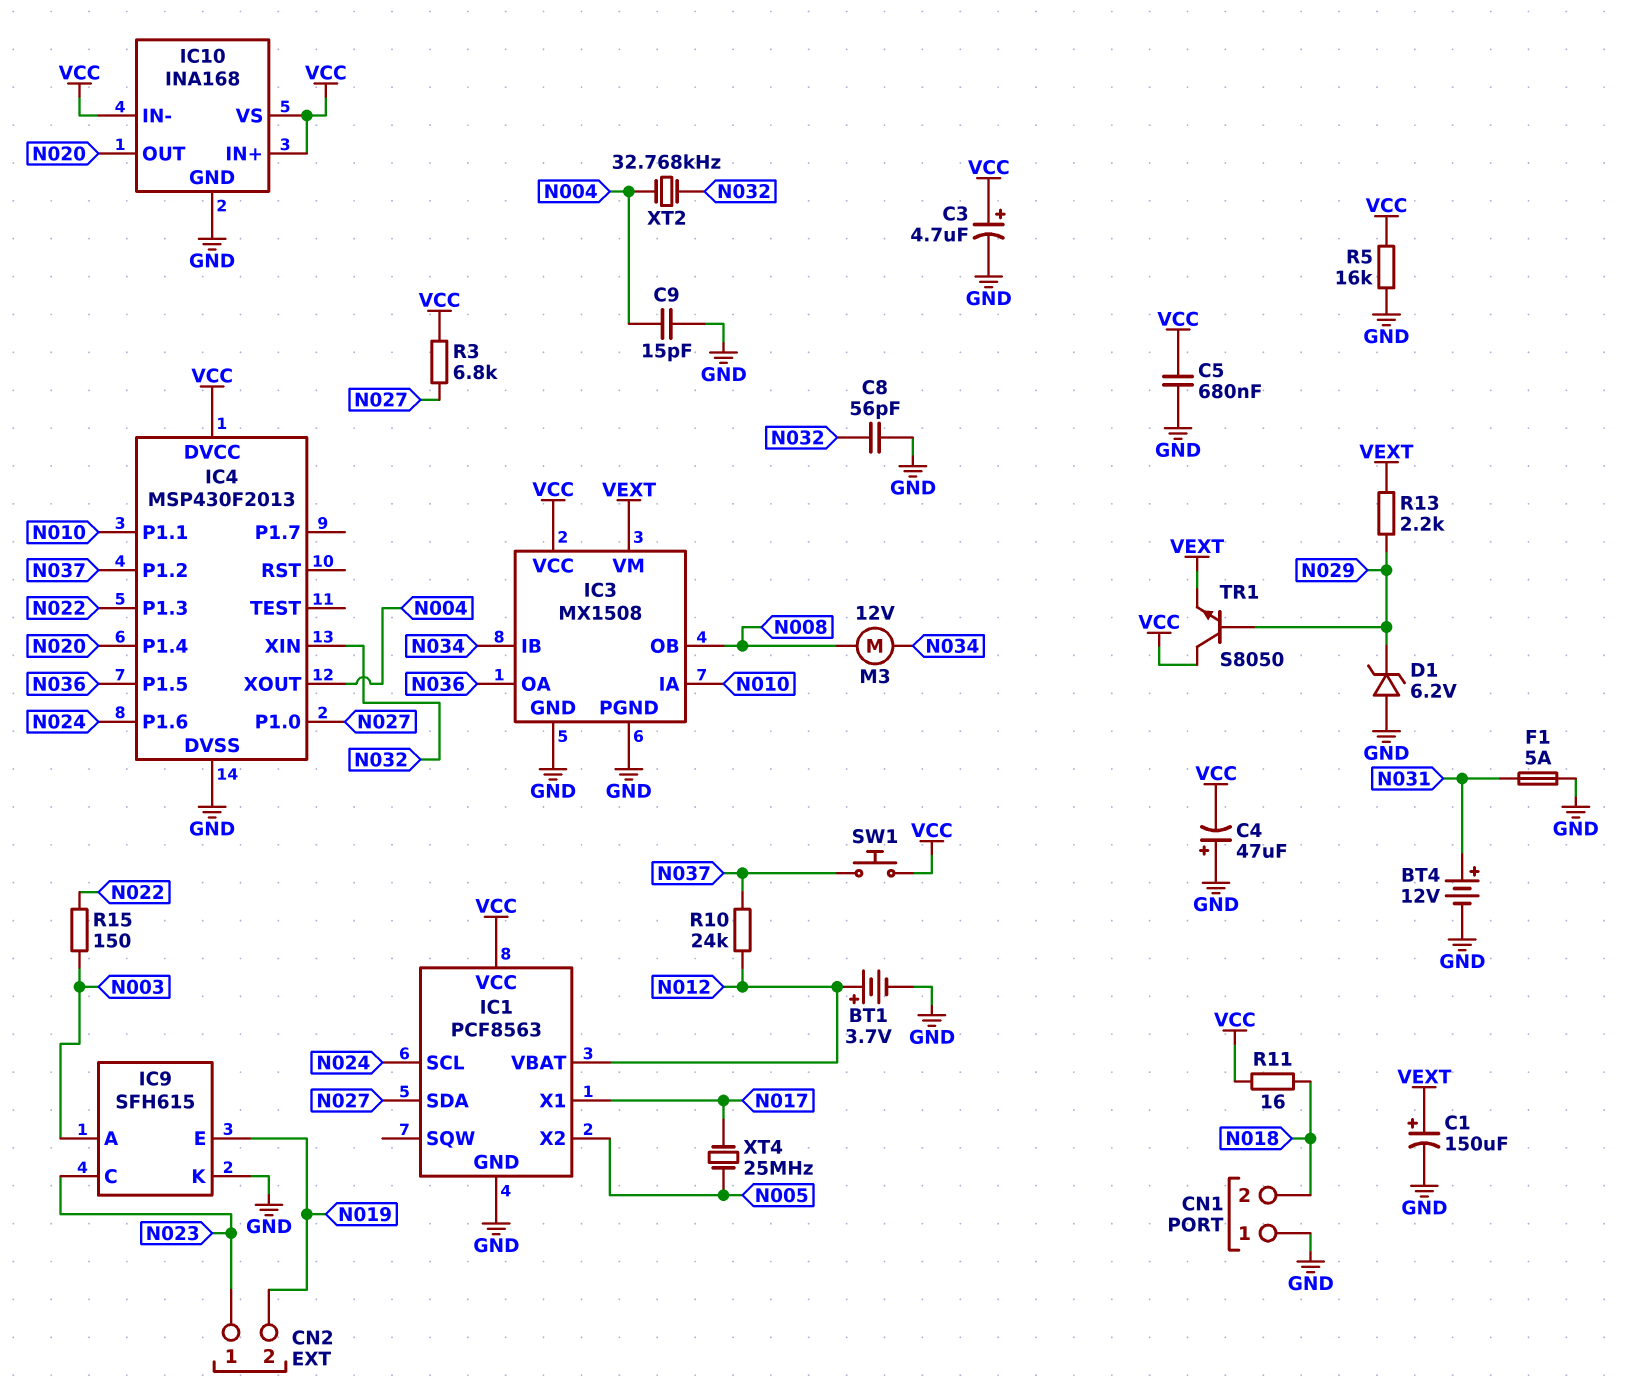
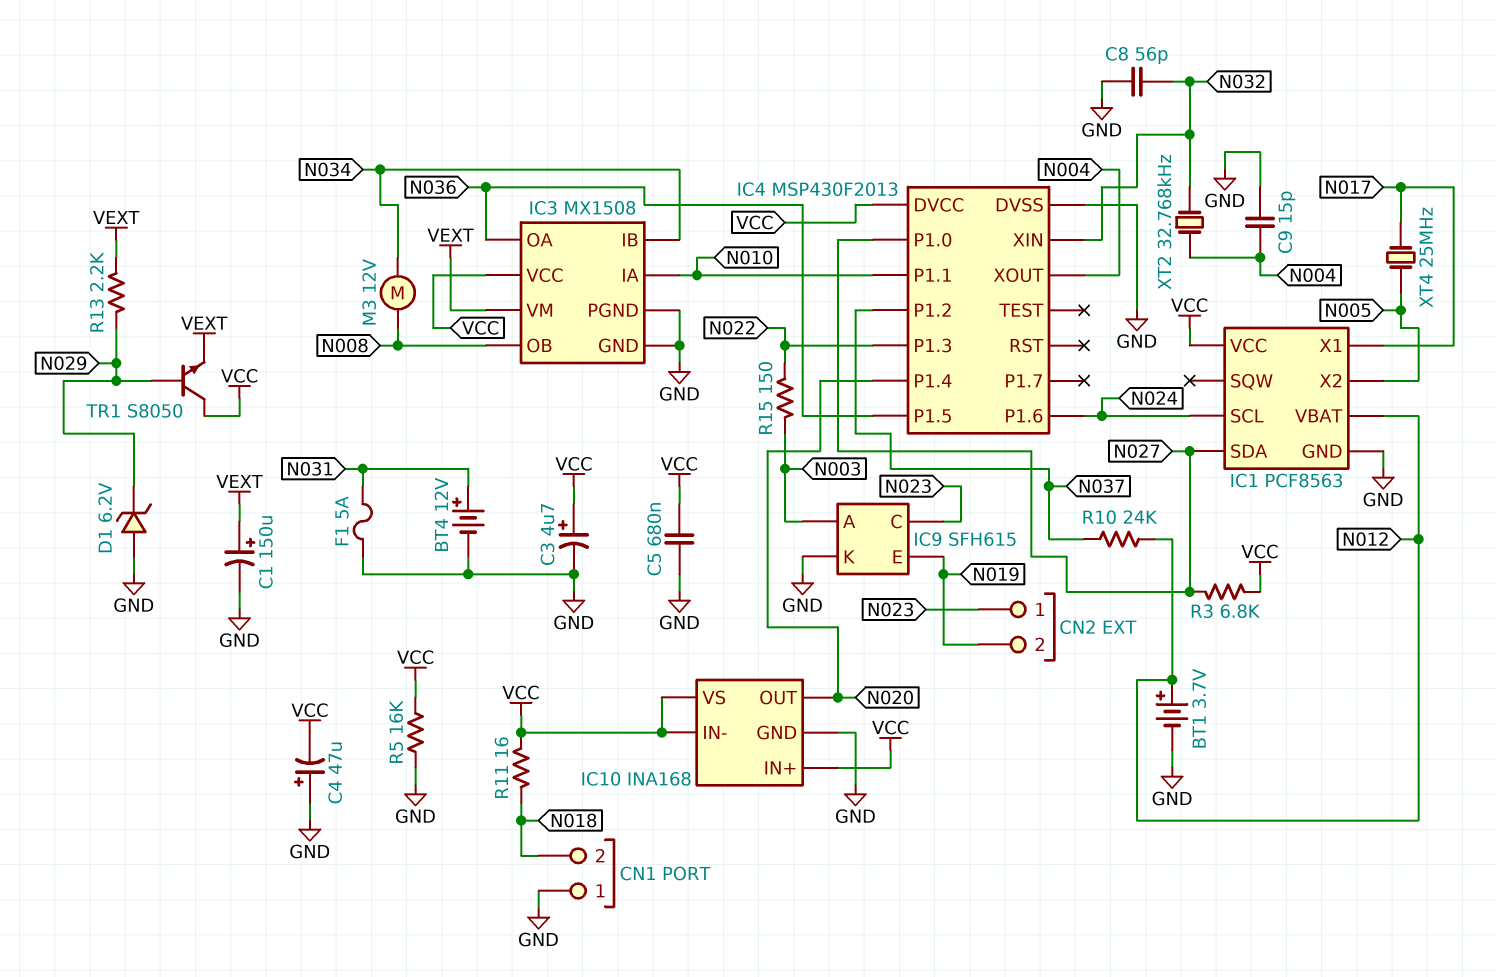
SW1: button (N037, VCC) -> none

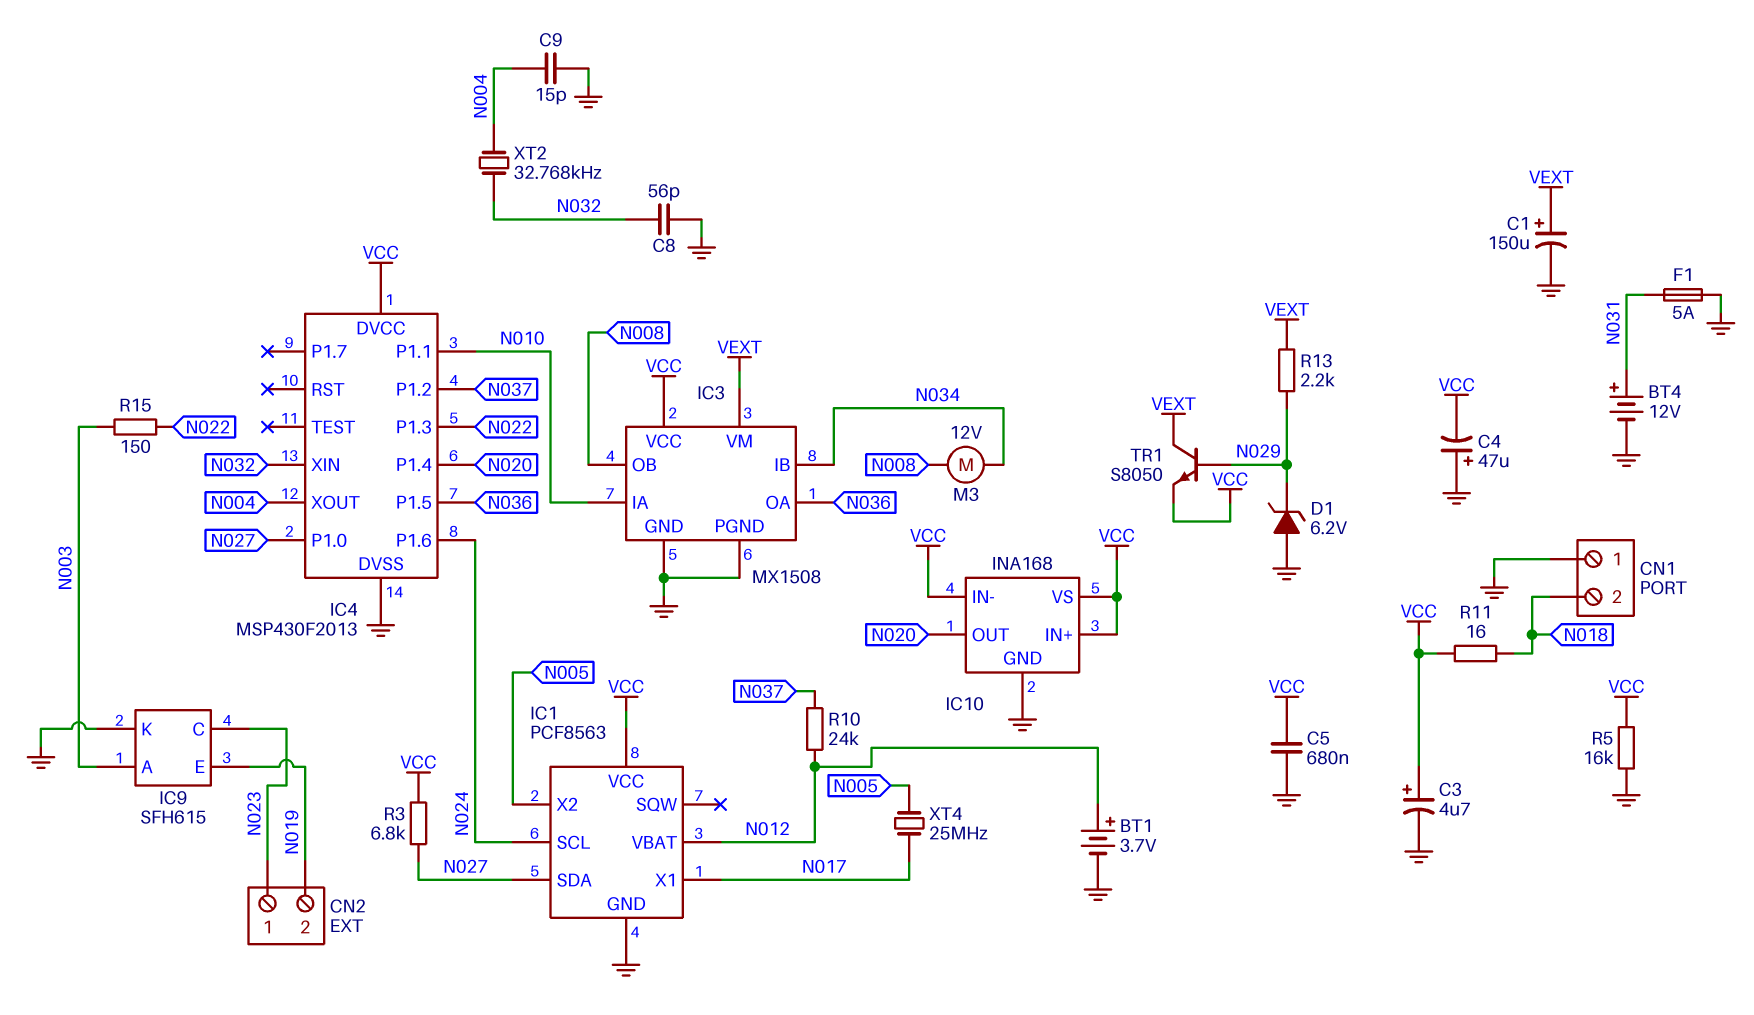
TR1: NPN S8050 (B N029, C VCC, E VEXT) -> NPN S8050 (B N029, C VEXT, E VCC)

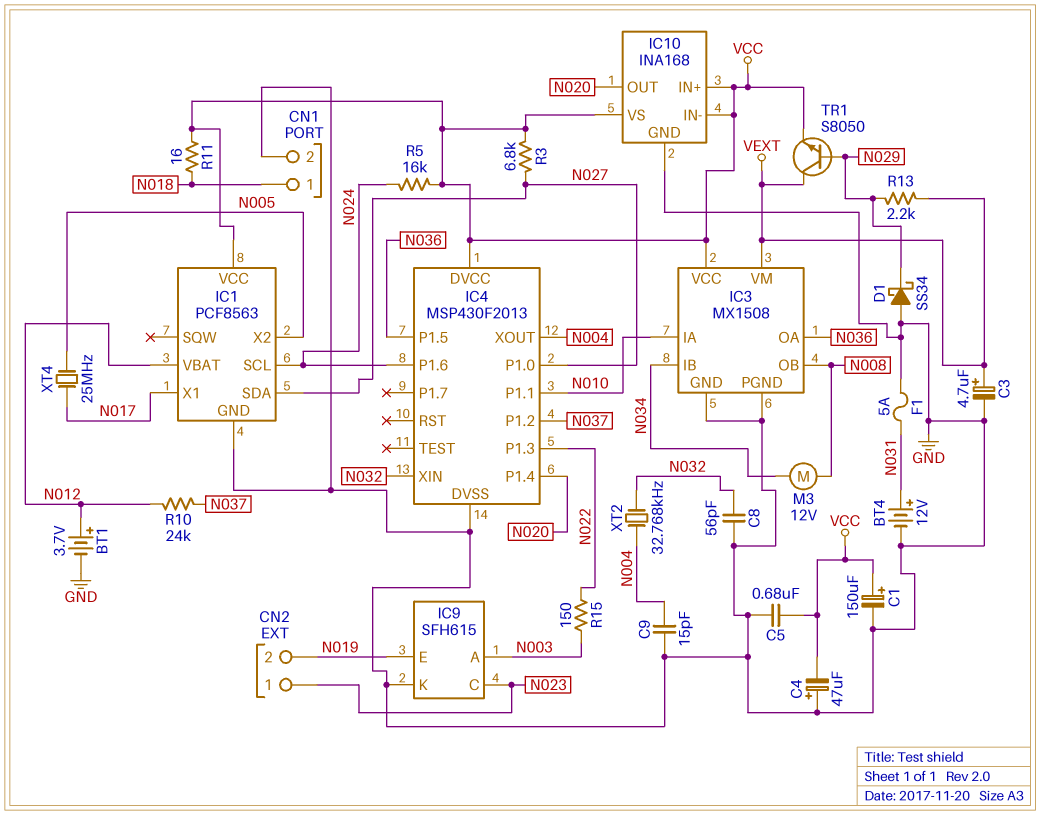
C1: 150uF (plus VEXT, minus GND) -> 150uF (plus VCC, minus GND)
C3: 4.7uF (plus VCC, minus GND) -> 4.7uF (plus VEXT, minus GND)
CN1 pin 1: GND -> N018
CN1 pin 2: N018 -> GND
D1: zener 6.2V (A GND, K N029) -> schottky SS34 (A GND, K N029)
R5: 16k (GND, VCC) -> 16k (N024, VCC)

